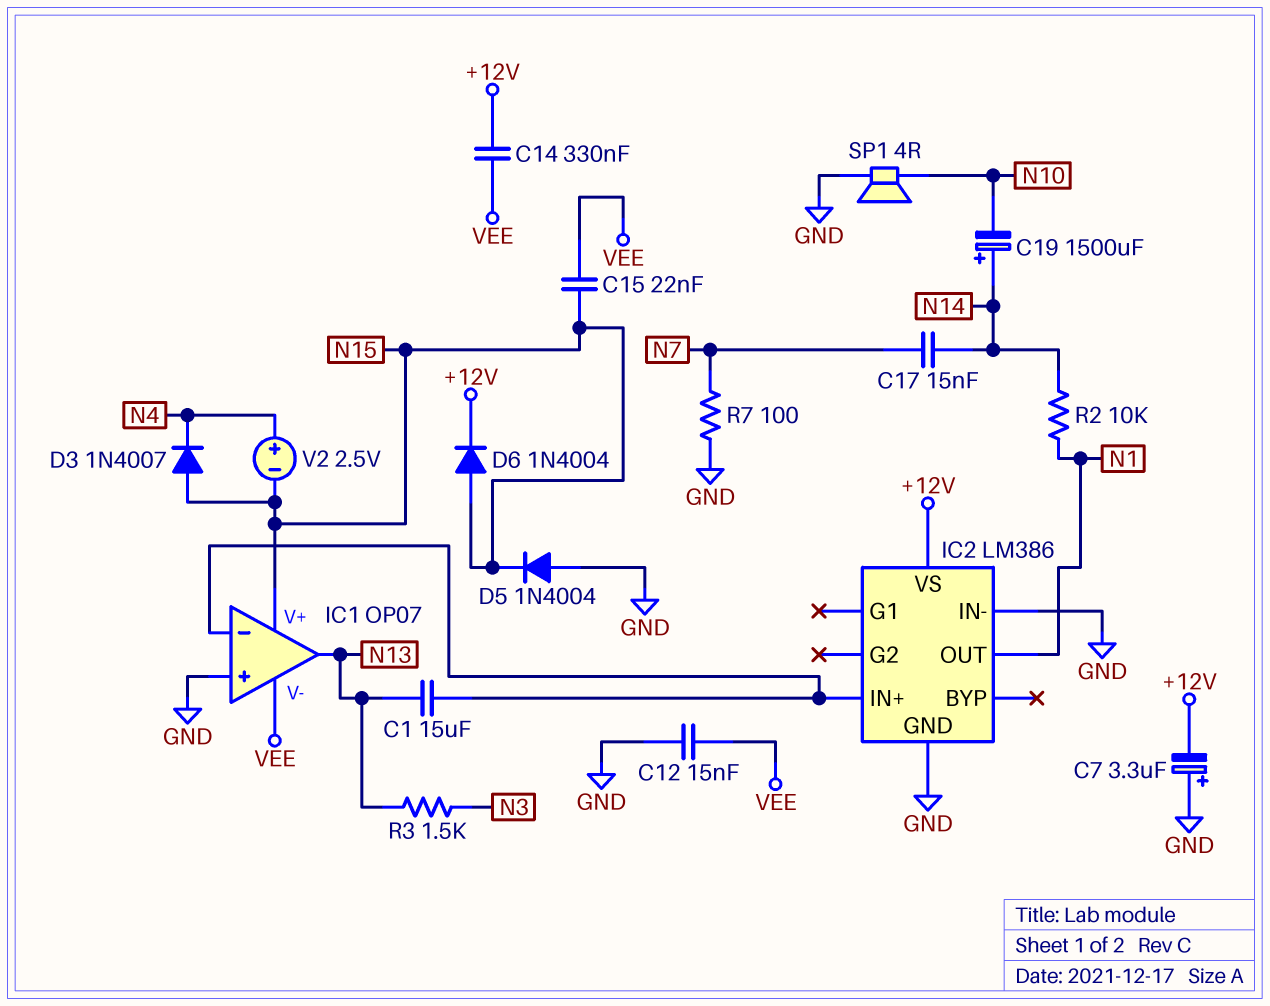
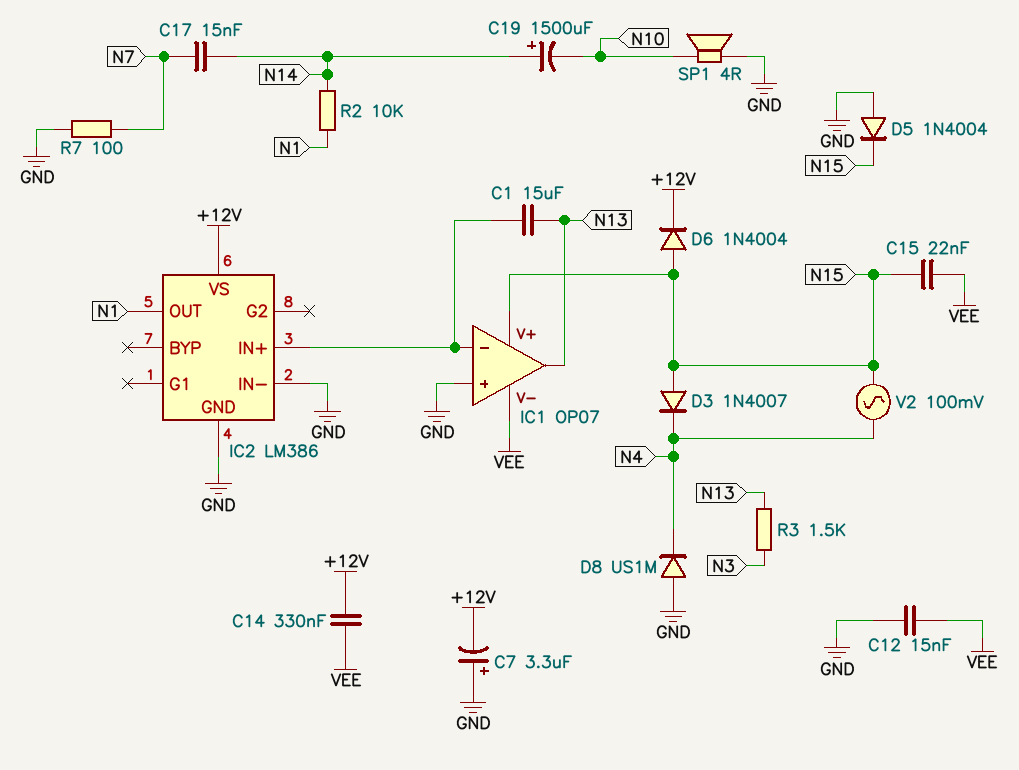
D8: none -> diode US1M (A GND, K N4)
V2: 2.5V (plus N4, minus N15) -> AC 100mV (N4, N15)

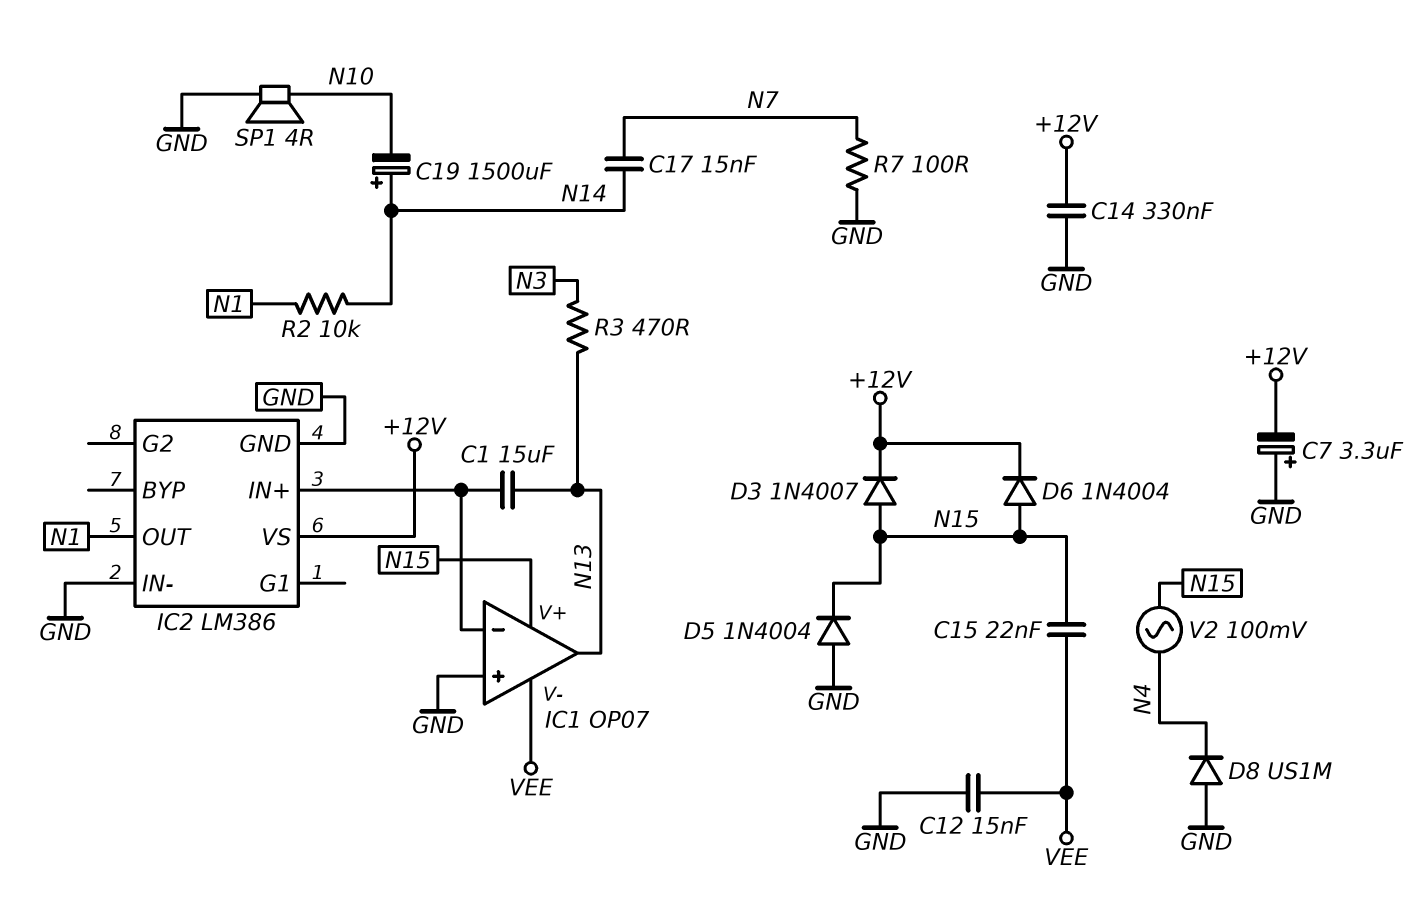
C14: 330nF (+12V, VEE) -> 330nF (+12V, GND)
D3: diode 1N4007 (A N15, K N4) -> diode 1N4007 (A N15, K +12V)
R3: 1.5k (N3, N13) -> 470 (N3, N13)

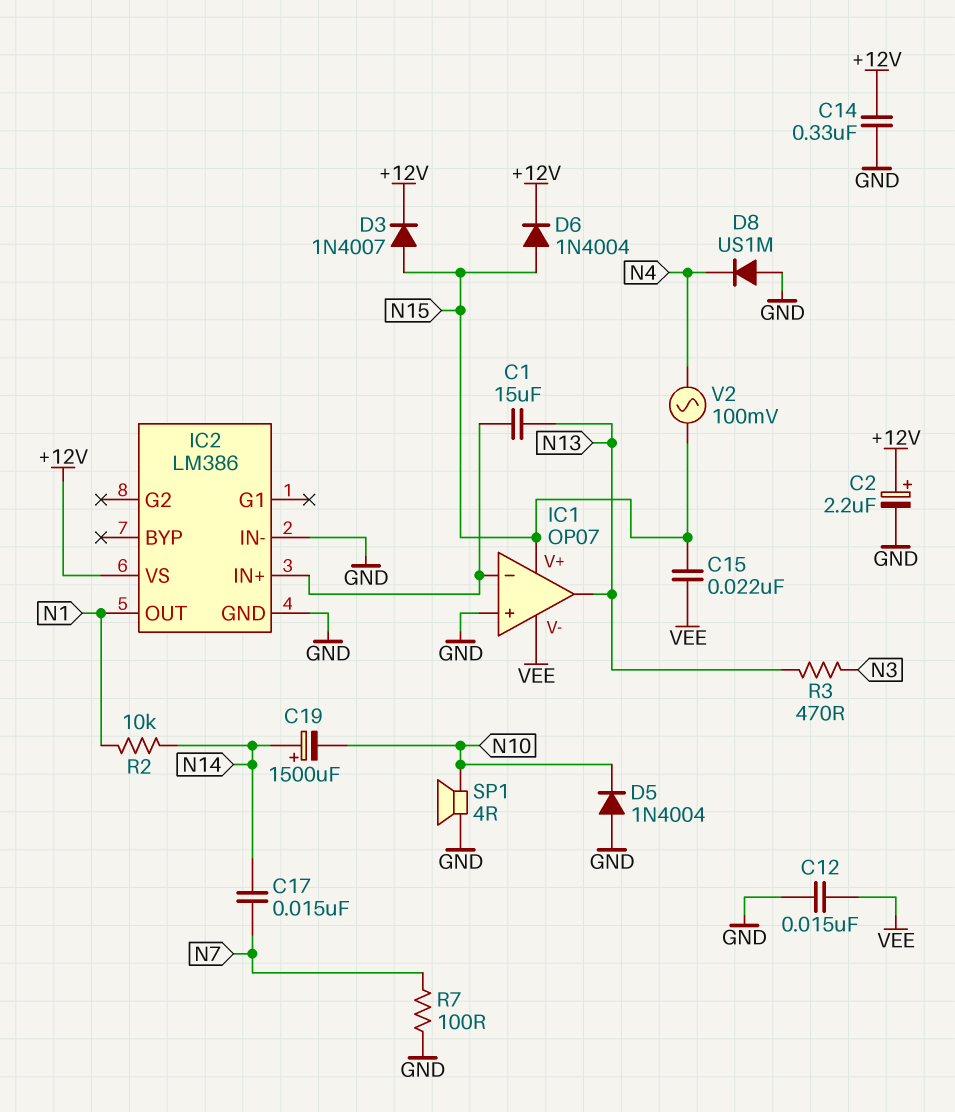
C2: none -> 2.2uF (plus +12V, minus GND)
C7: 3.3uF (plus GND, minus +12V) -> none
D5: diode 1N4004 (A GND, K N15) -> diode 1N4004 (A GND, K N10)

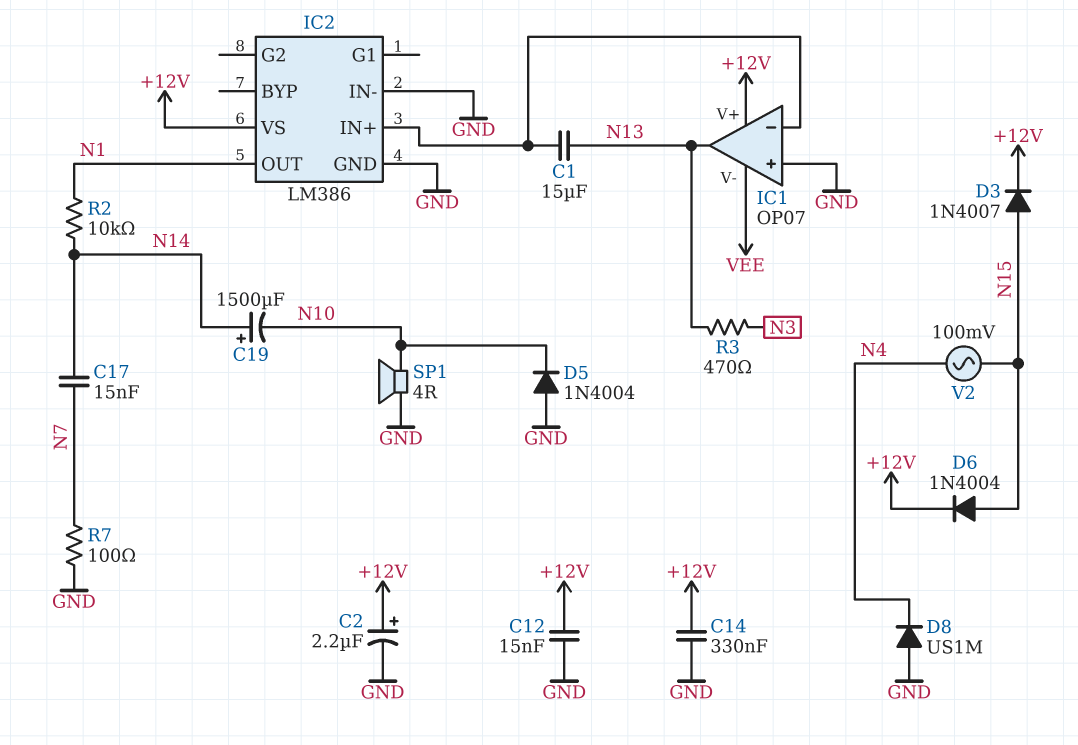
C12: 15nF (GND, VEE) -> 15nF (+12V, GND)
C15: 22nF (N15, VEE) -> none
IC1 pin V+: N15 -> +12V

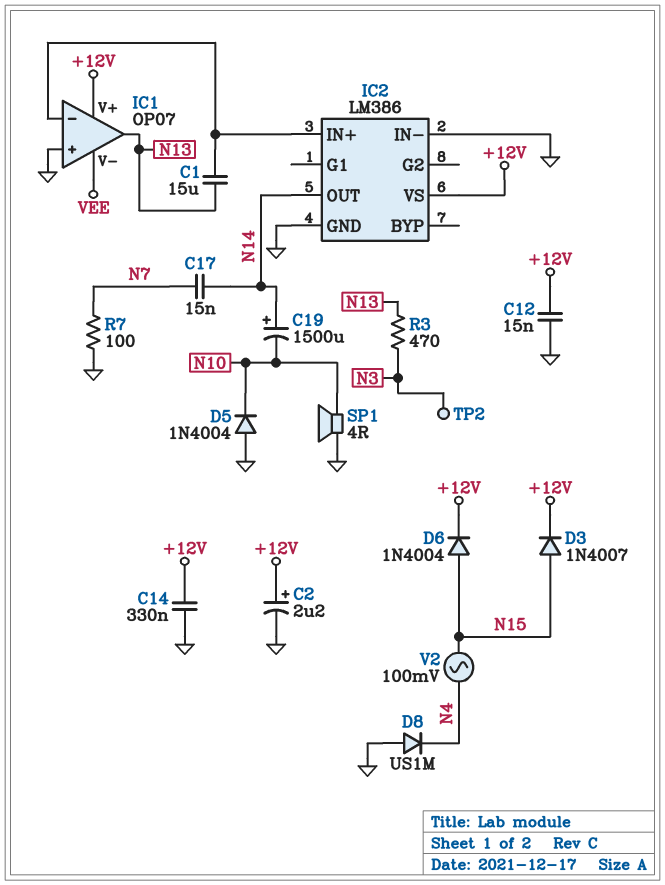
IC2 pin OUT: N1 -> N14
R2: 10k (N1, N14) -> none
TP2: none -> test point (N3)

